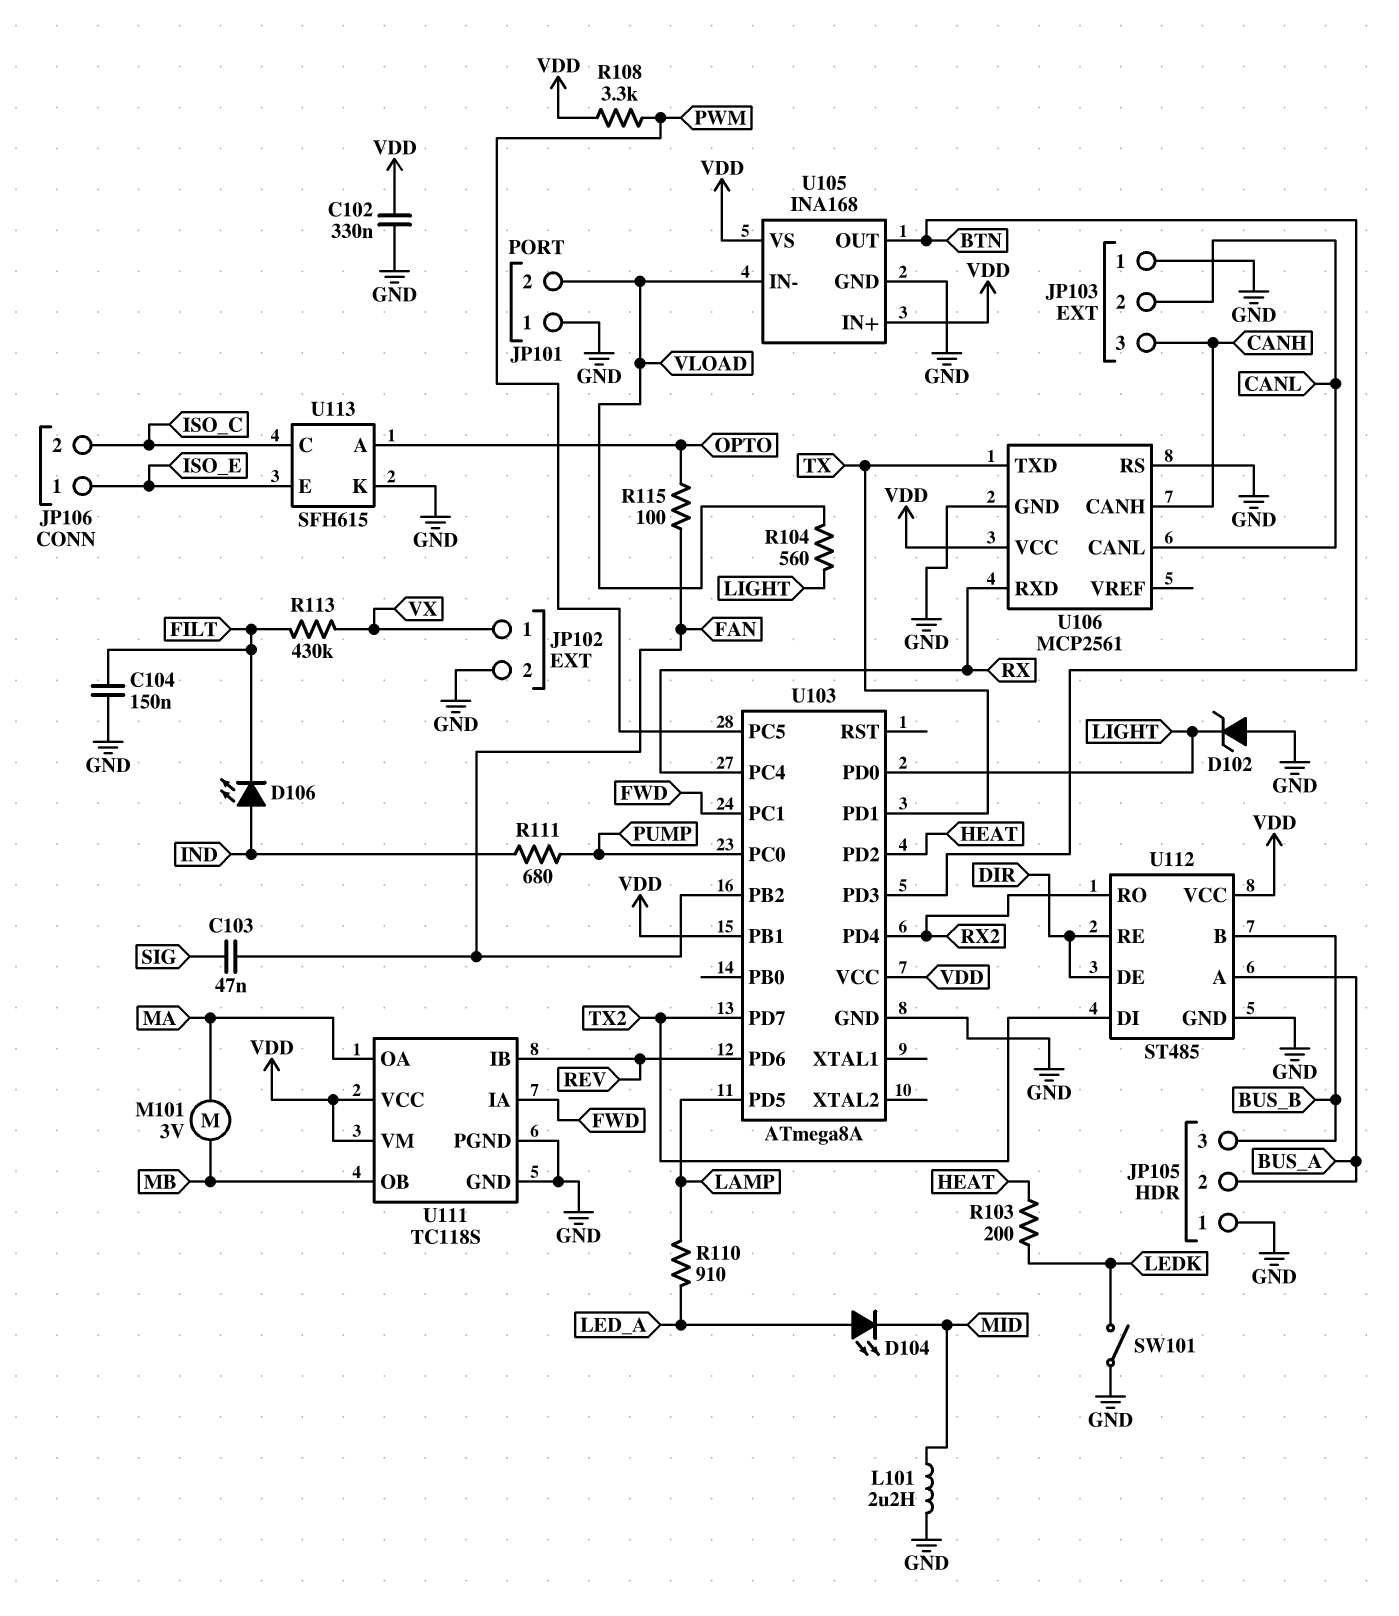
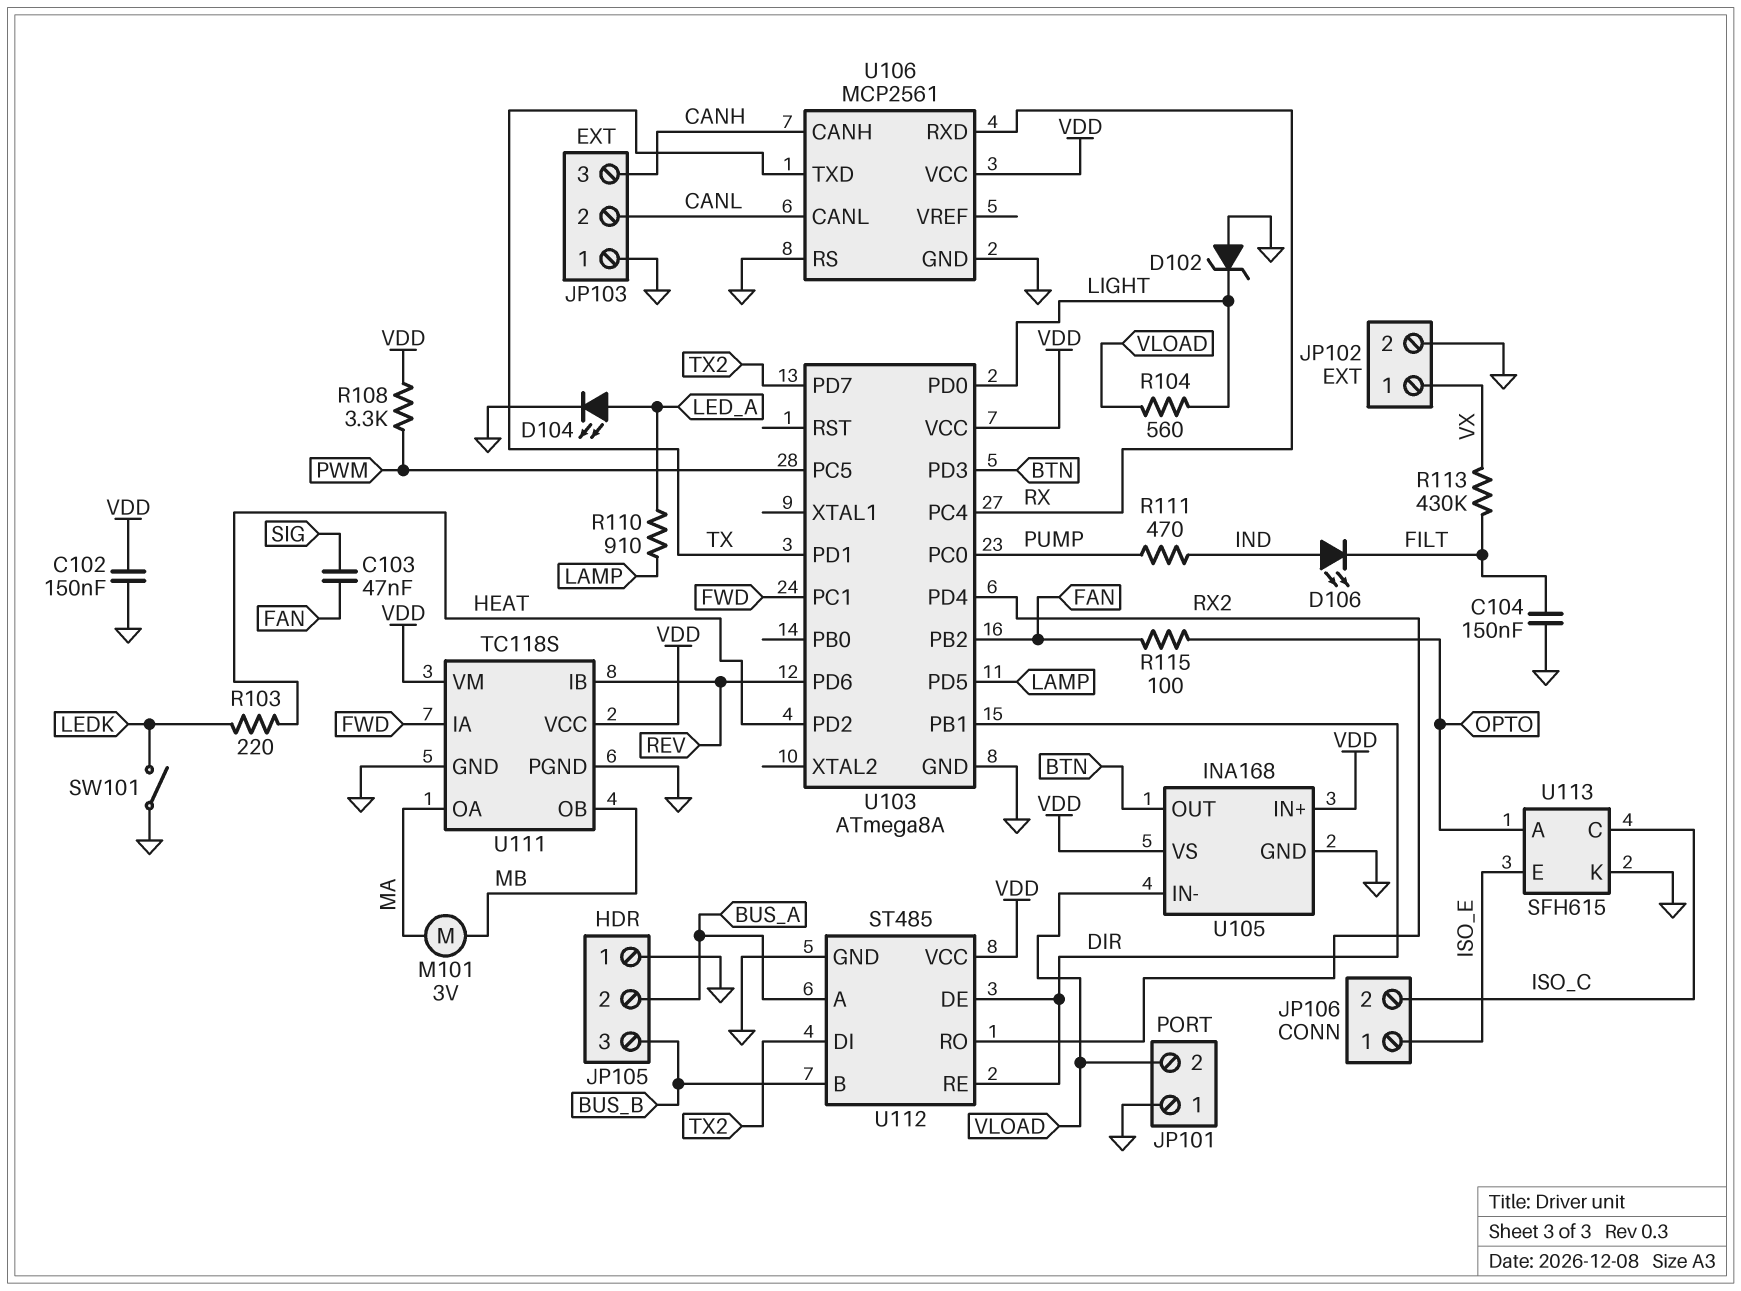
C102: 330nF (GND, VDD) -> 150nF (GND, VDD)
D104: LED (A LED_A, K MID) -> LED (A LED_A, K GND)
L101: 2.2uH (GND, MID) -> none
R103: 200 (HEAT, LEDK) -> 220 (HEAT, LEDK)
R111: 680 (IND, PUMP) -> 470 (IND, PUMP)
U103 pin PB1: VDD -> DIR

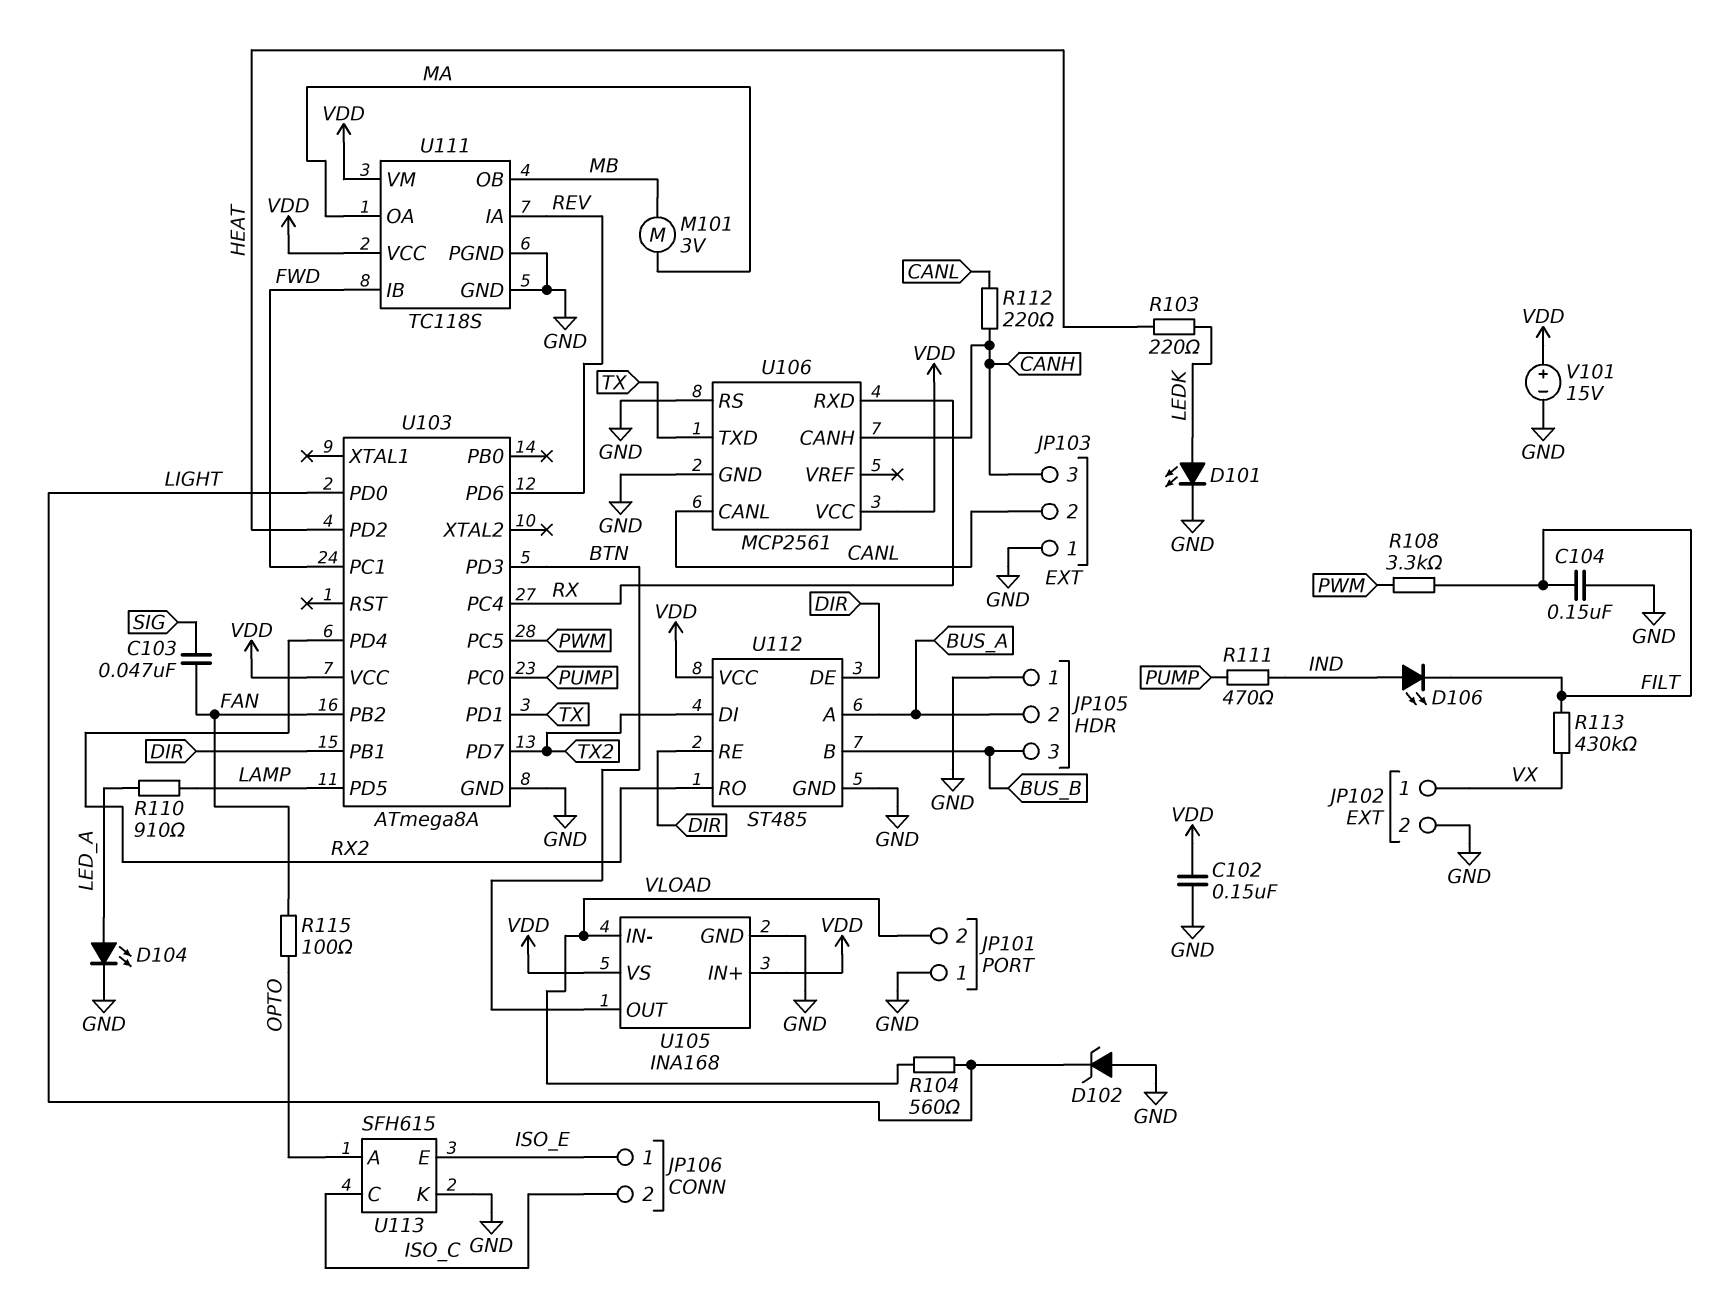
D101: none -> LED (A LEDK, K GND)
R108: 3.3k (PWM, VDD) -> 3.3k (FILT, PWM)
R112: none -> 220 (CANH, CANL)
SW101: switch (GND, LEDK) -> none
U111 pin IA: FWD -> REV
U111 pin IB: REV -> FWD
V101: none -> 15V (plus VDD, minus GND)

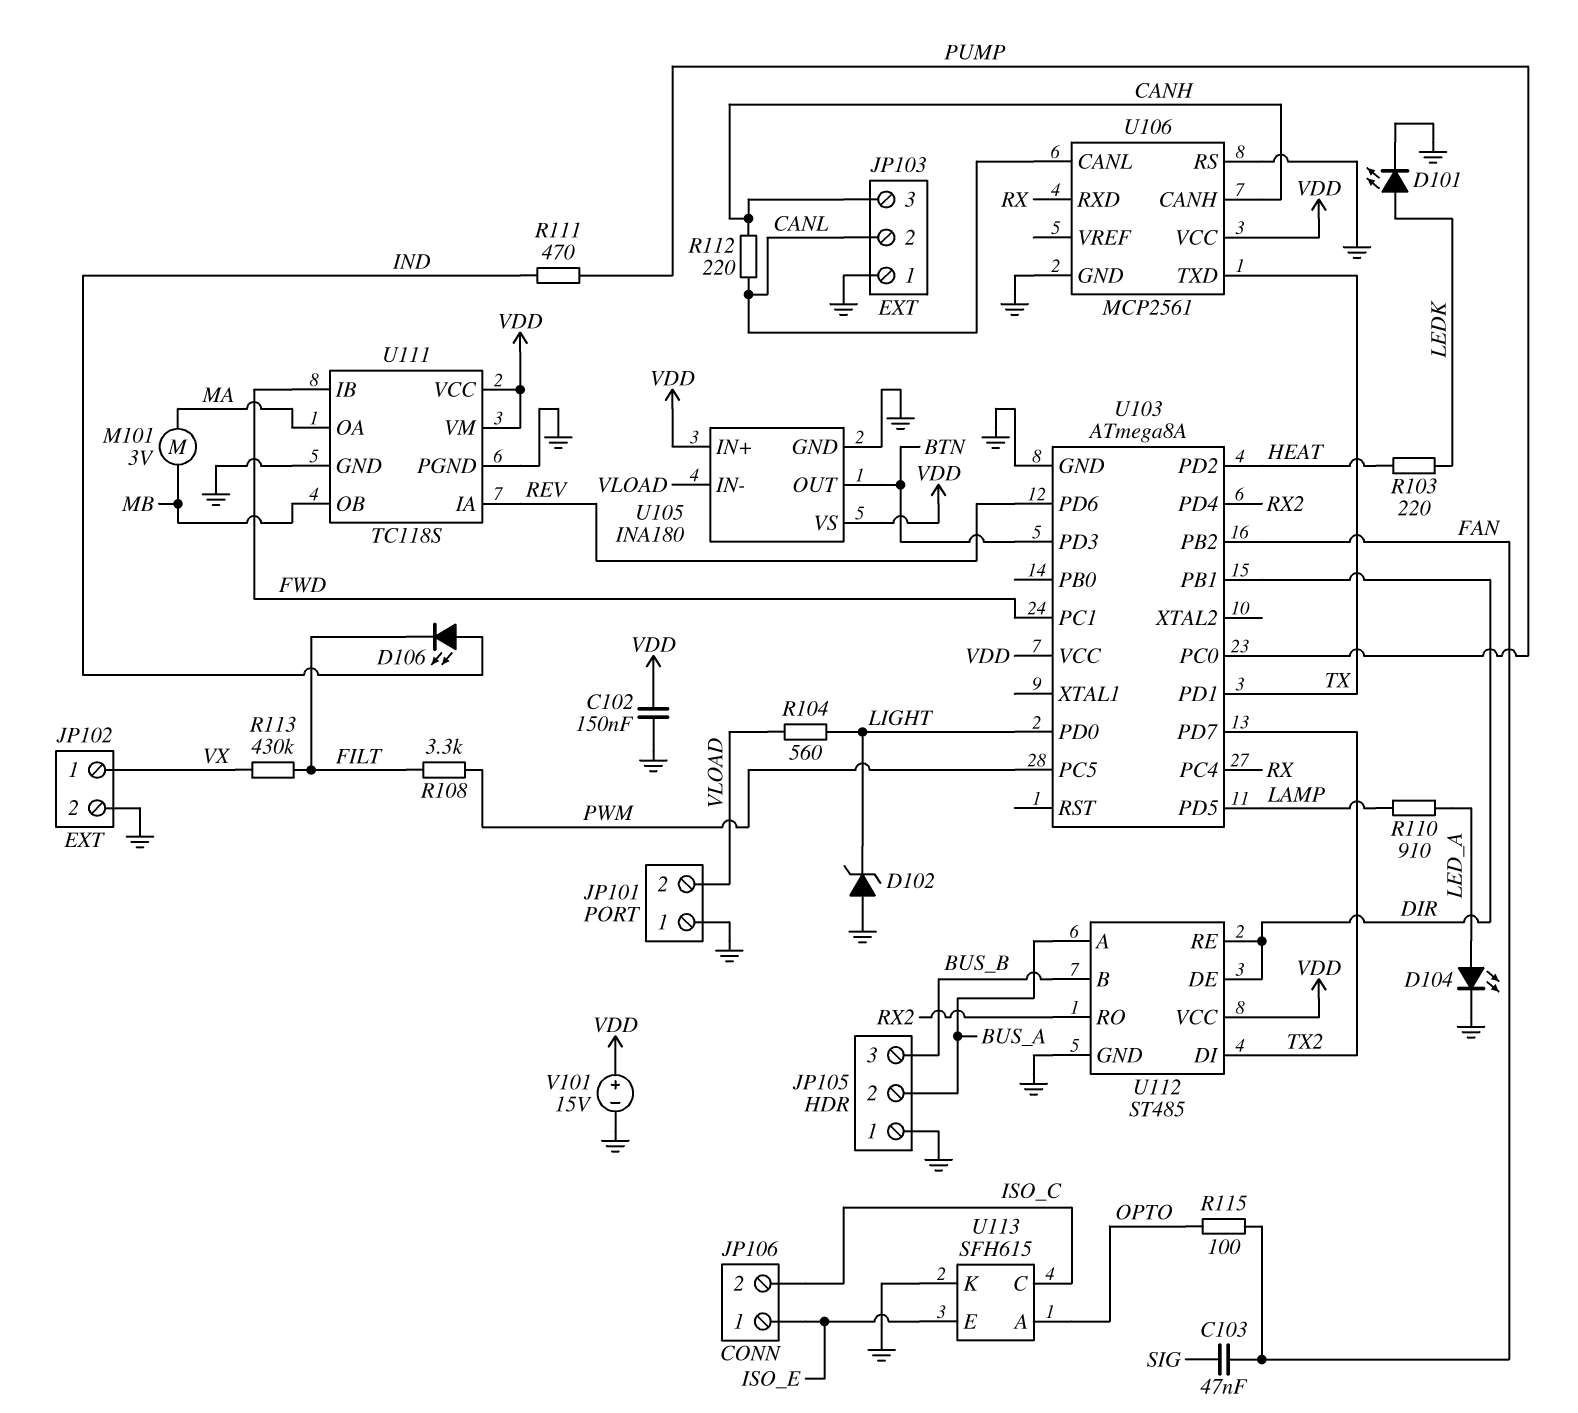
C104: 150nF (FILT, GND) -> none
U105: INA168 -> INA180

